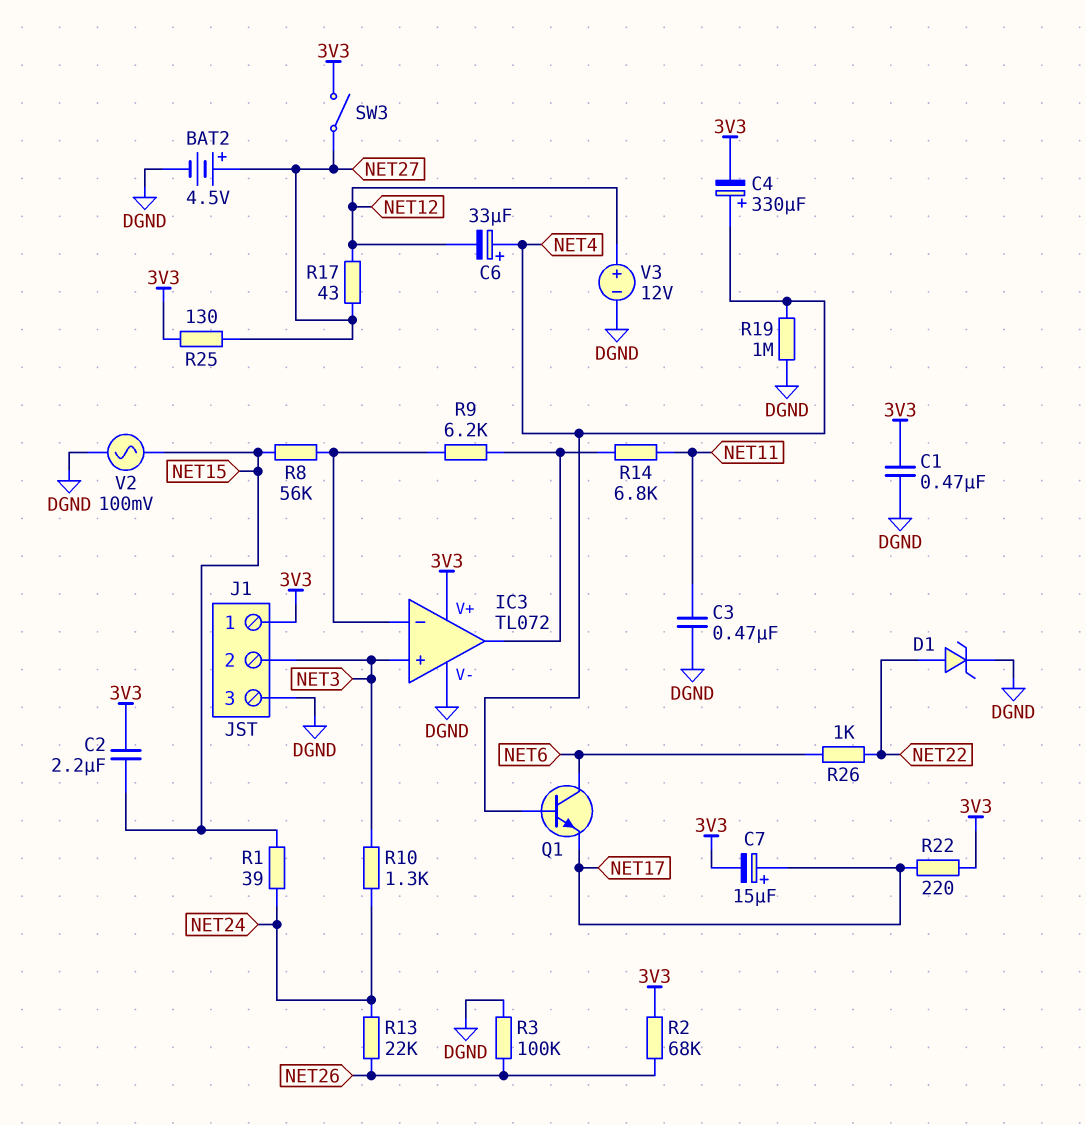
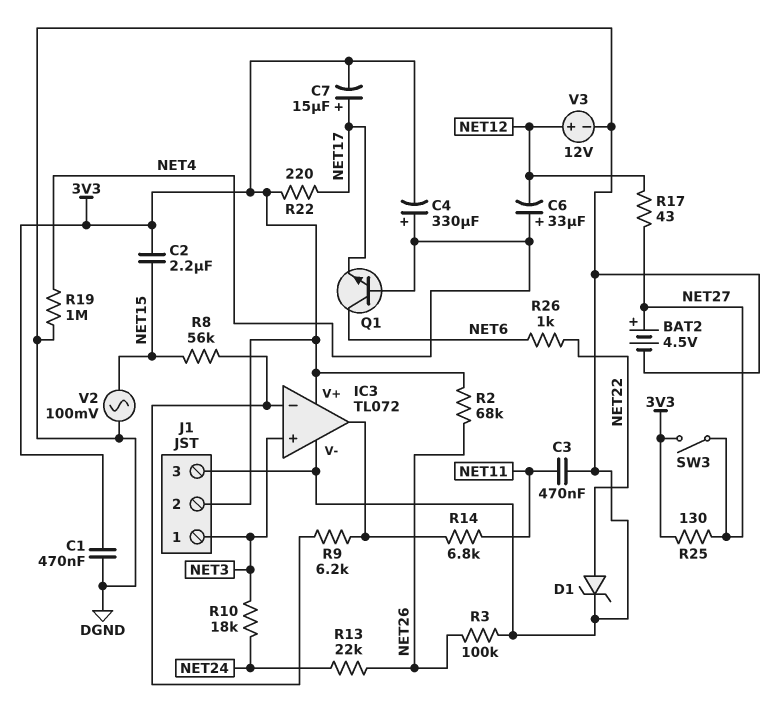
J1 pin 1: 3V3 -> NET3
J1 pin 2: NET3 -> 3V3
R1: 39 (NET15, NET24) -> none
R10: 1.3k (NET3, NET24) -> 18k (NET3, NET24)

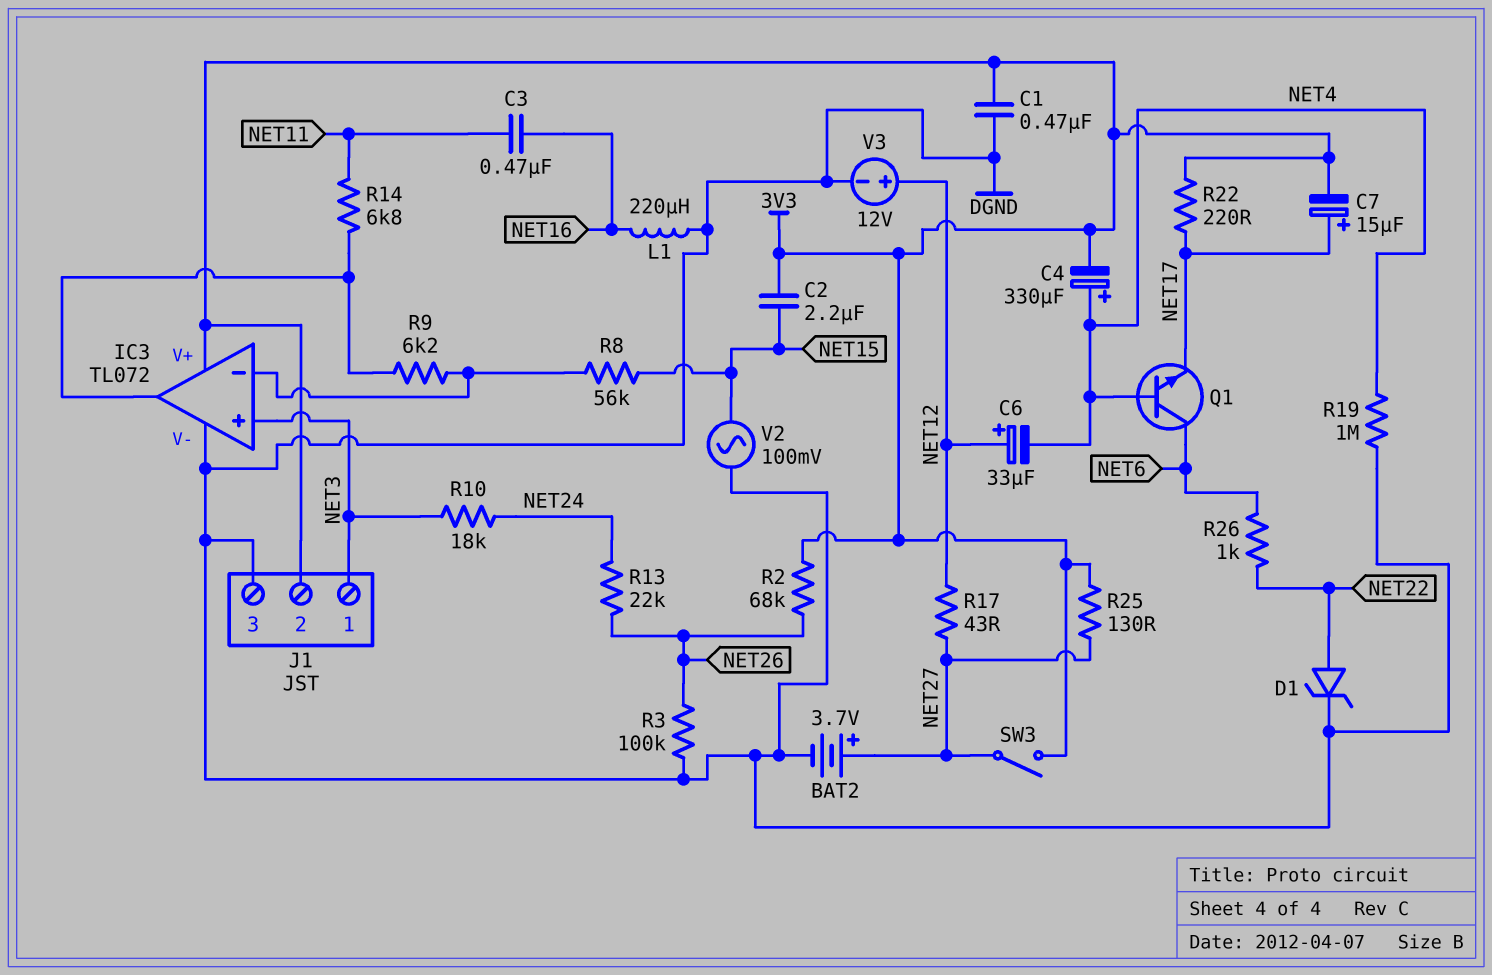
BAT2: 4.5V (plus NET27, minus DGND) -> 3.7V (plus NET27, minus DGND)
C3: 470nF (DGND, NET11) -> 470nF (NET11, NET16)
C6: 33uF (plus NET4, minus NET12) -> 33uF (plus NET12, minus NET4)
L1: none -> 220uH (DGND, NET16)

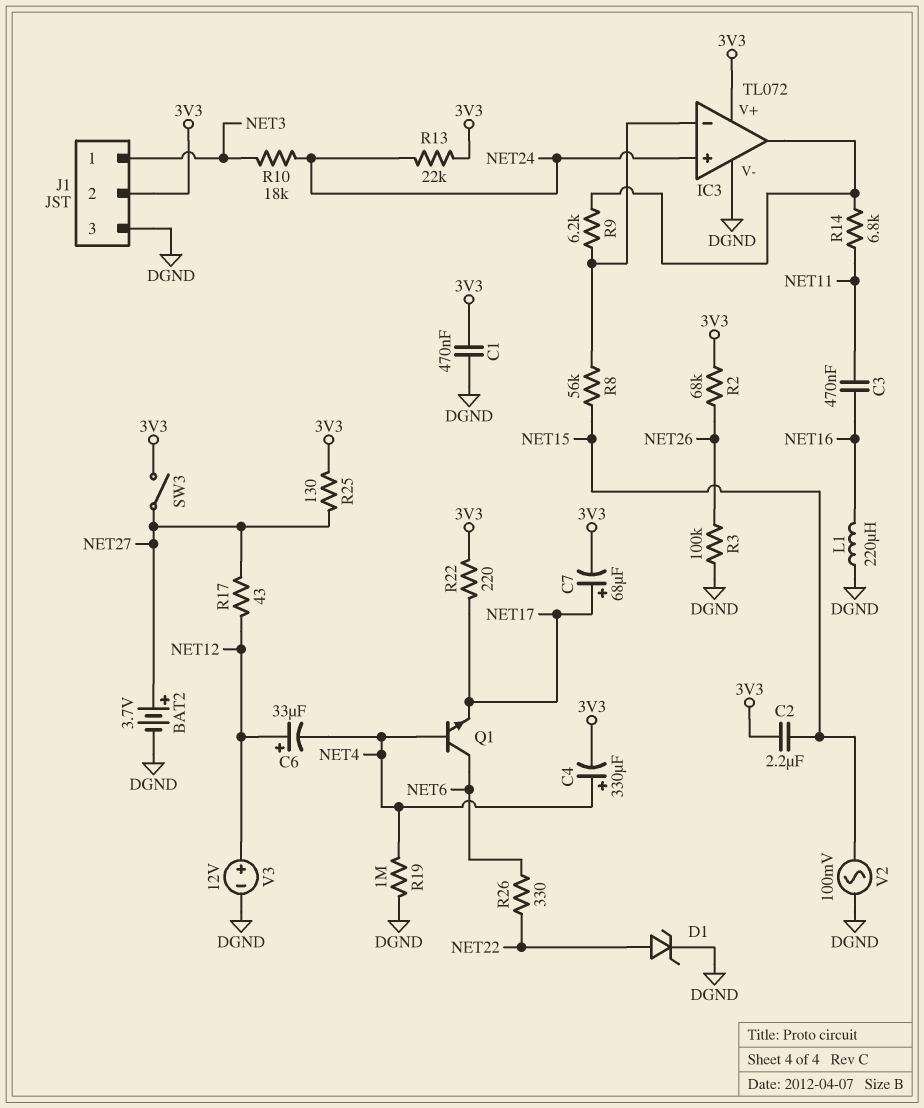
C7: 15uF (plus NET17, minus 3V3) -> 68uF (plus NET17, minus 3V3)
IC3 pin in+: NET3 -> NET24
R13: 22k (NET24, NET26) -> 22k (3V3, NET24)
R26: 1k (NET6, NET22) -> 330 (NET6, NET22)

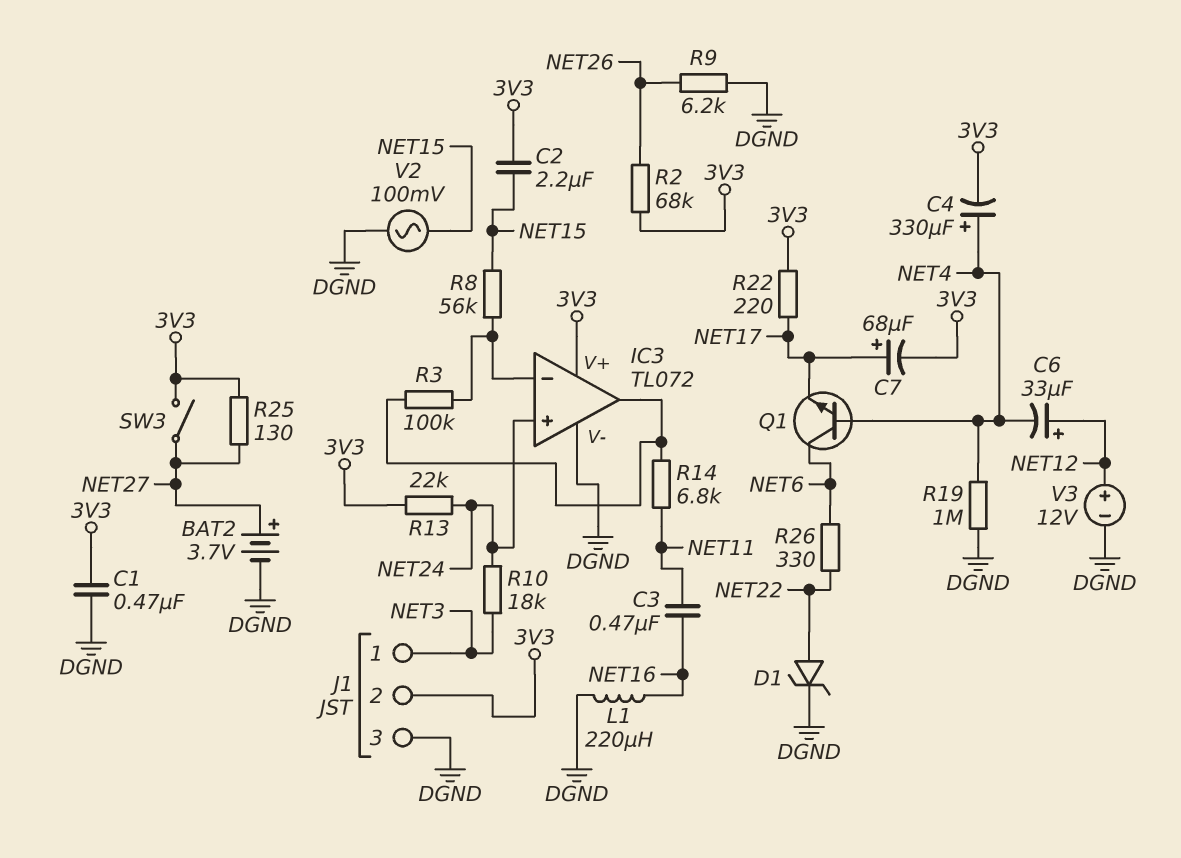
R3: 100k (DGND, NET26) -> 100k (IC3/in-, IC3/out)
R9: 6.2k (IC3/in-, IC3/out) -> 6.2k (DGND, NET26)
R17: 43 (NET12, NET27) -> none

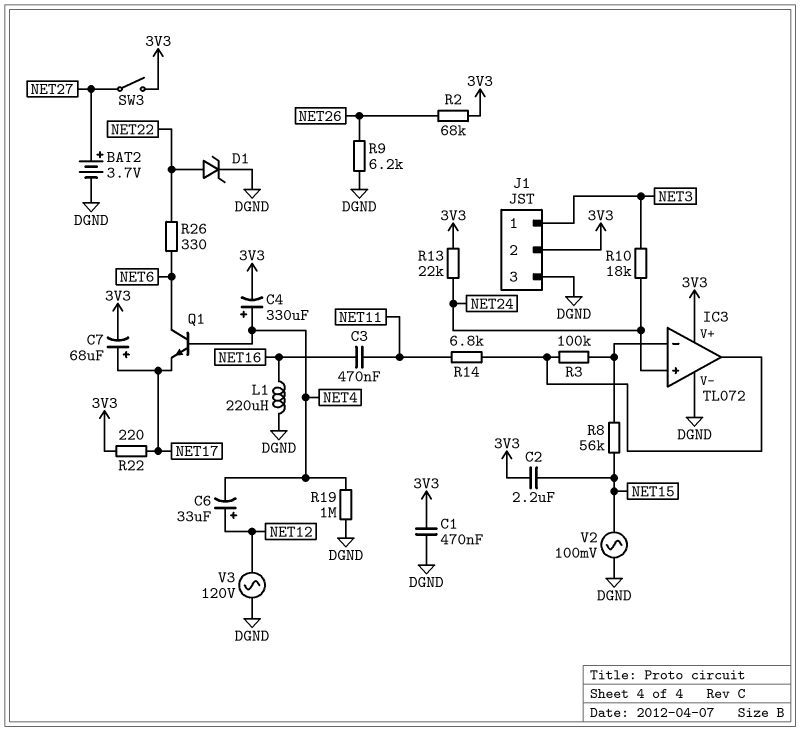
R25: 130 (3V3, NET27) -> none
V3: 12V (plus NET12, minus DGND) -> AC 120V (DGND, NET12)

